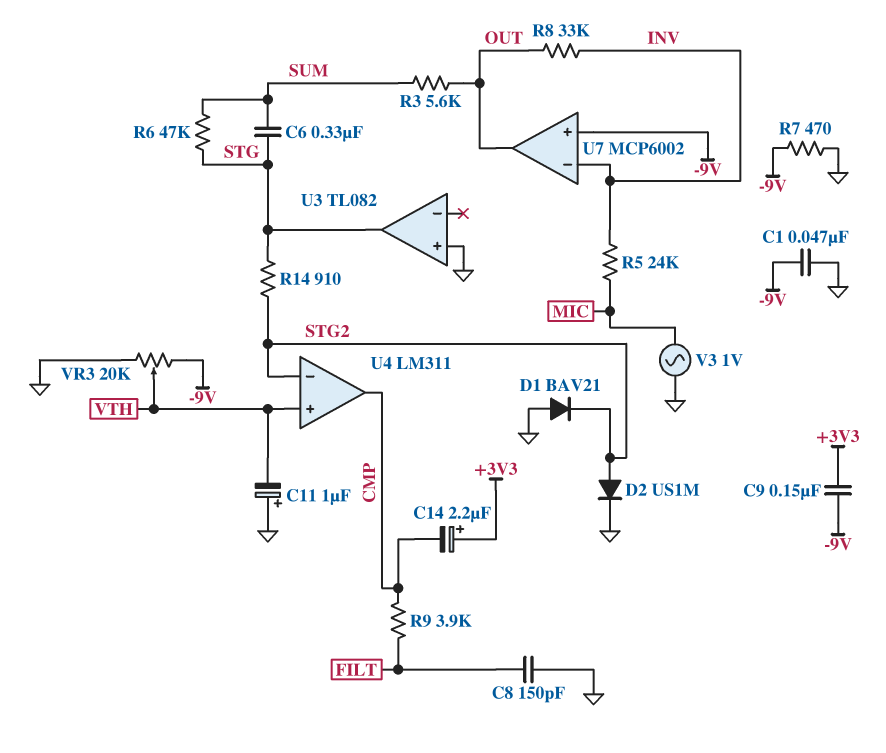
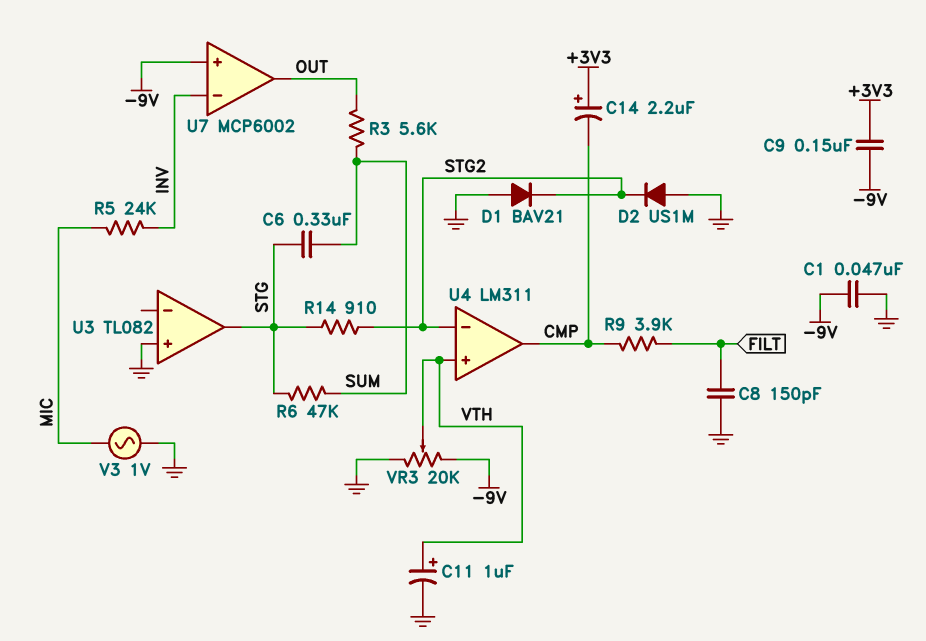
C11: 1uF (plus GND, minus VTH) -> 1uF (plus VTH, minus GND)
D2: diode US1M (A STG2, K GND) -> diode US1M (A GND, K STG2)
R7: 470 (-9V, GND) -> none
R8: 33k (INV, OUT) -> none

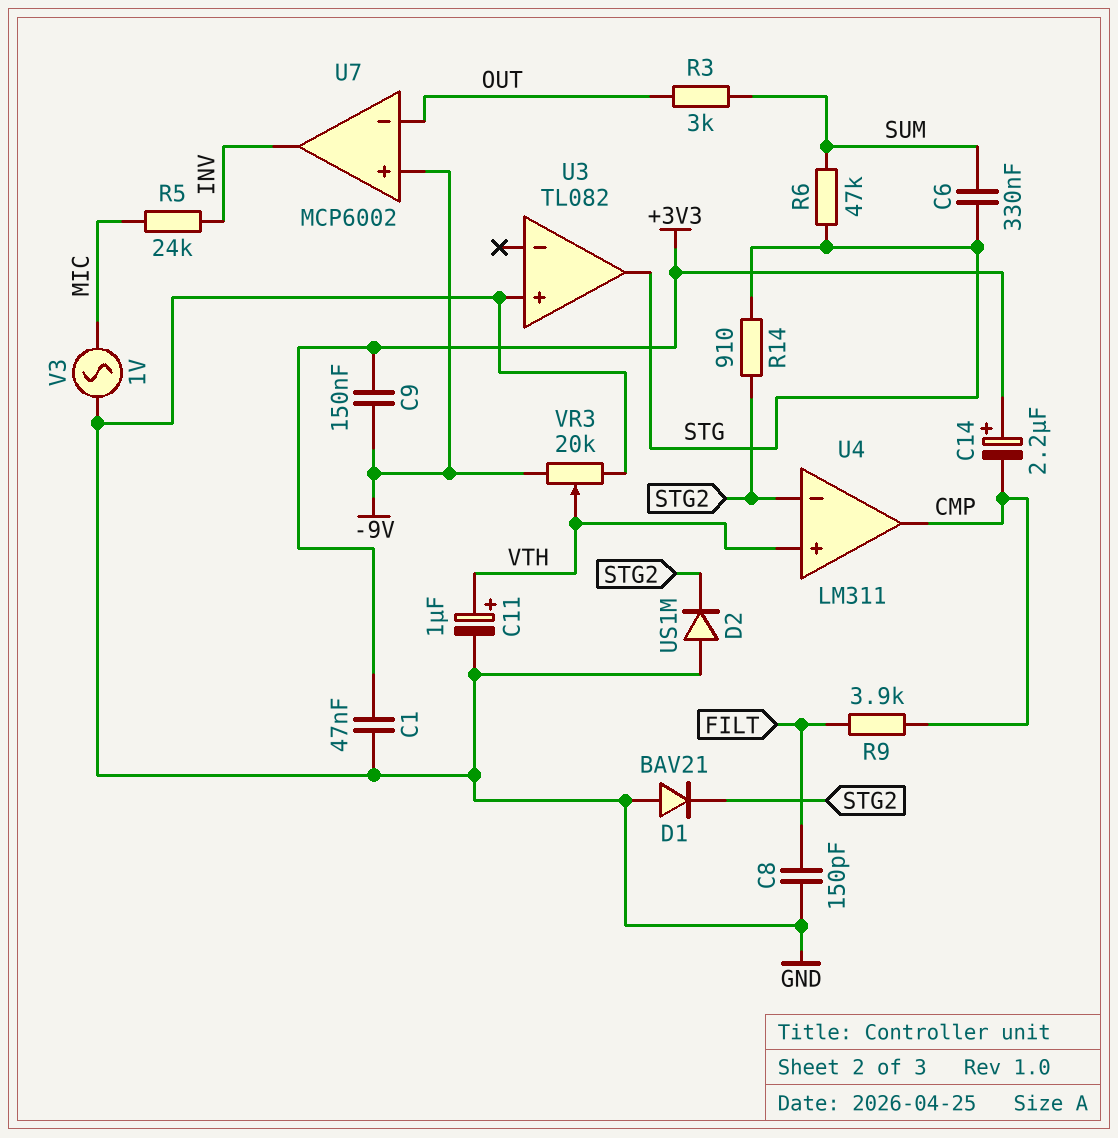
C1: 47nF (-9V, GND) -> 47nF (+3V3, GND)
R3: 5.6k (OUT, SUM) -> 3k (OUT, SUM)
U7 pin in-: INV -> OUT
U7 pin out: OUT -> INV

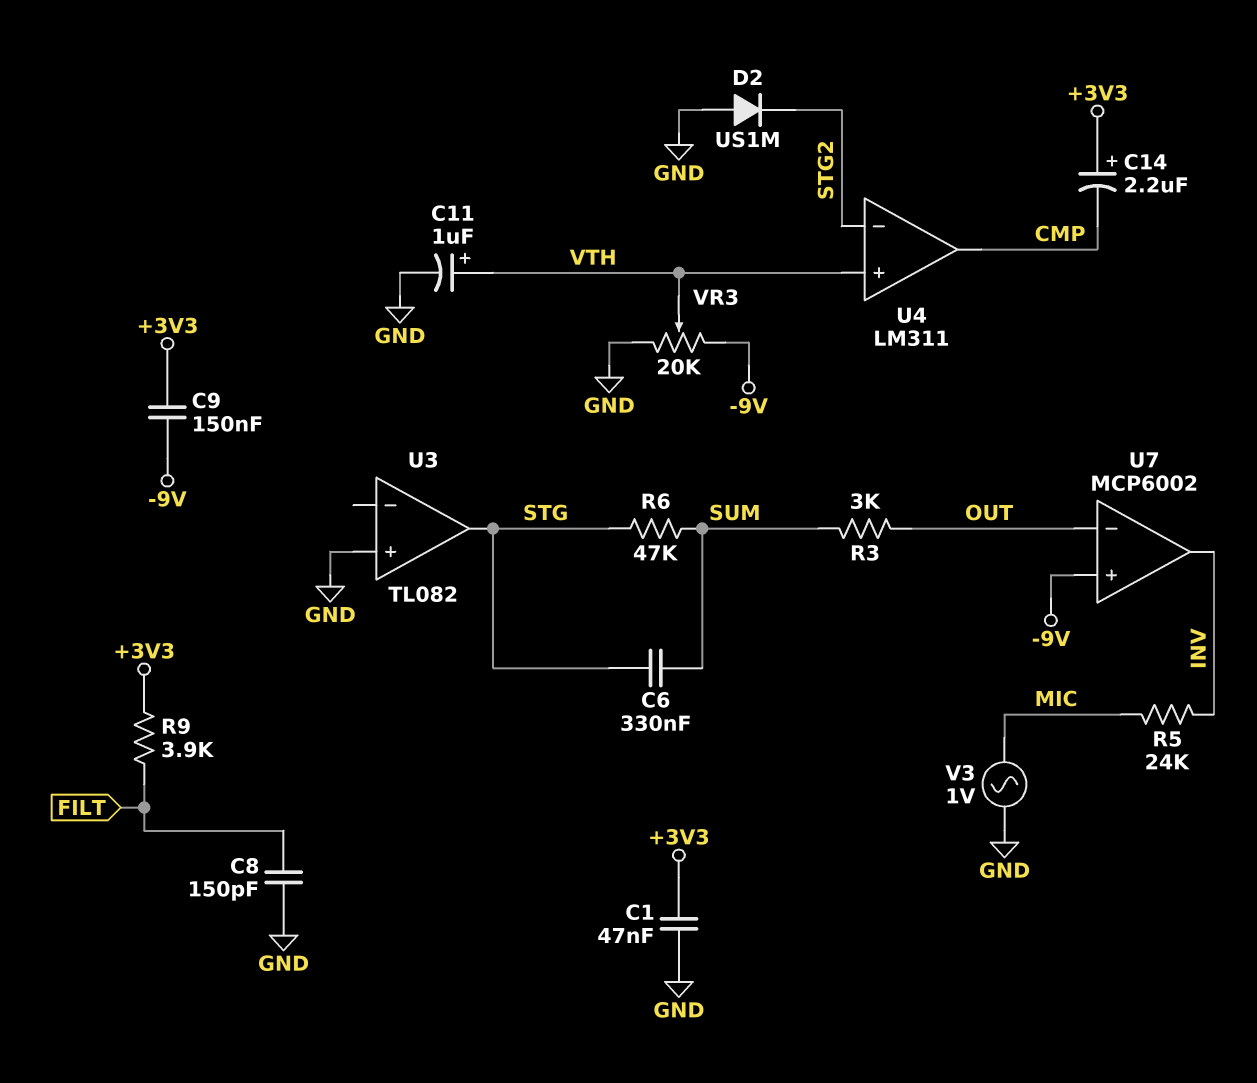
D1: diode BAV21 (A GND, K STG2) -> none
R9: 3.9k (CMP, FILT) -> 3.9k (+3V3, FILT)
R14: 910 (STG, STG2) -> none

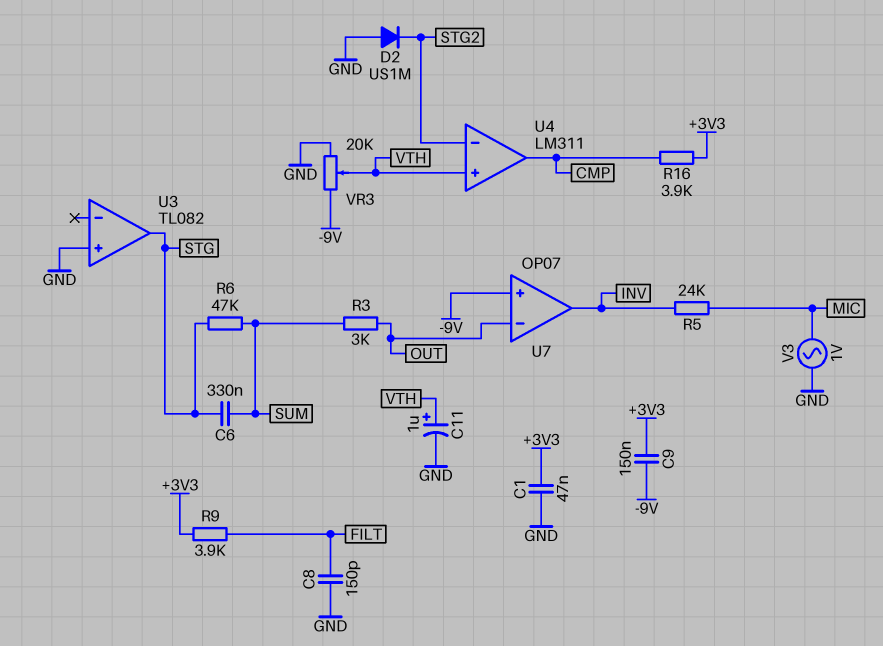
C14: 2.2uF (plus +3V3, minus CMP) -> none
R16: none -> 3.9k (+3V3, CMP)
U7: MCP6002 -> OP07

